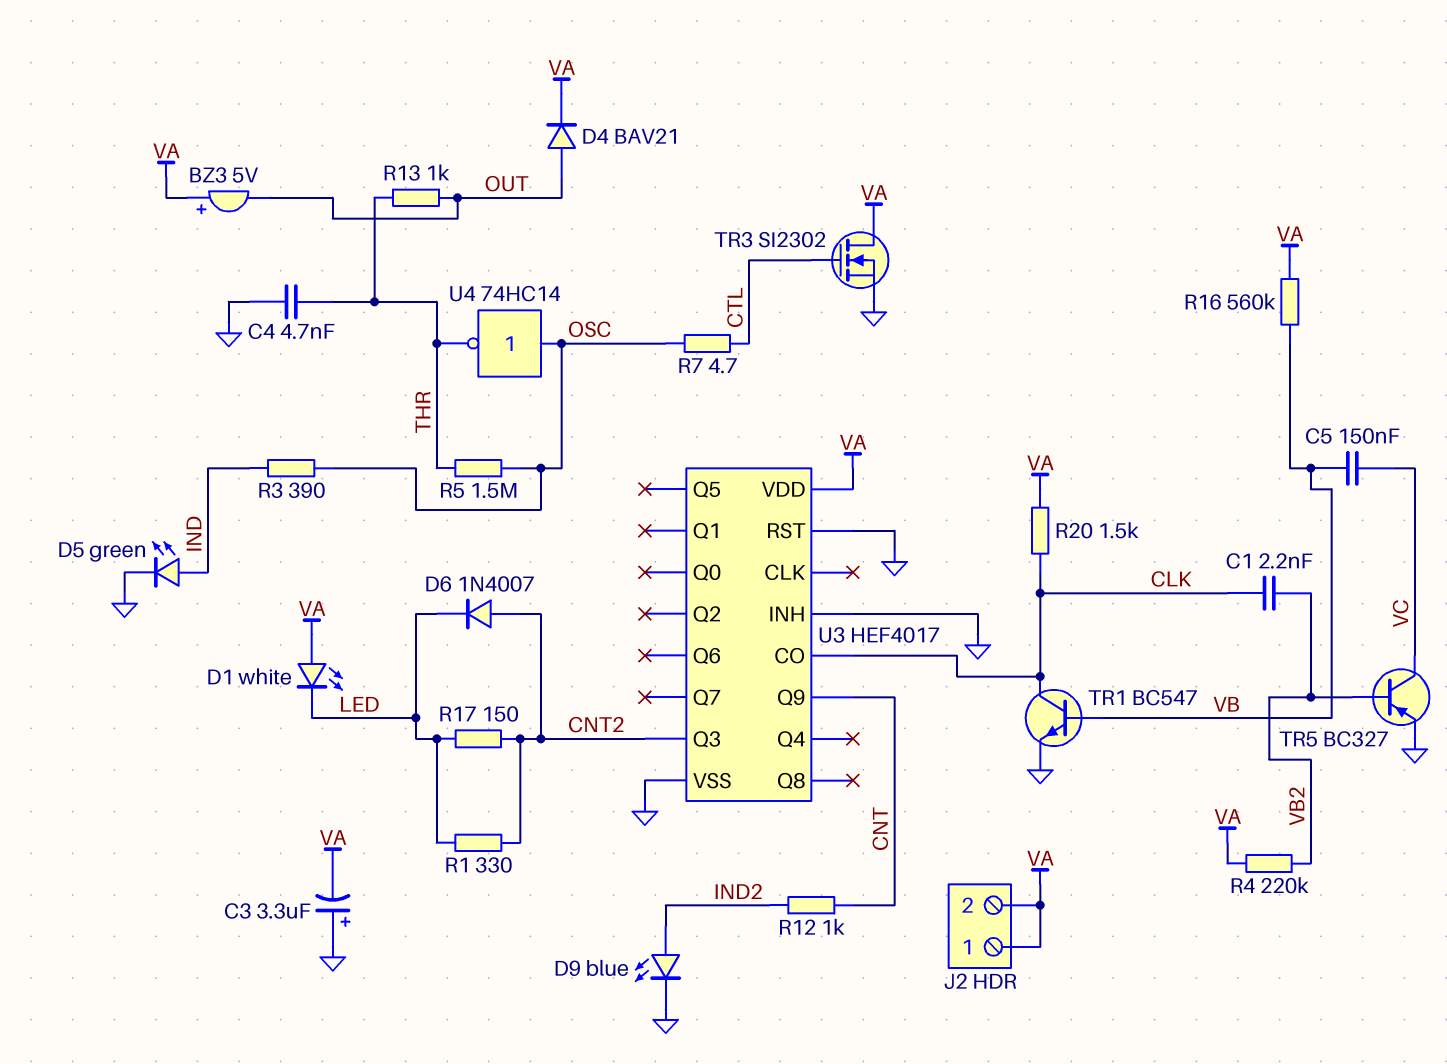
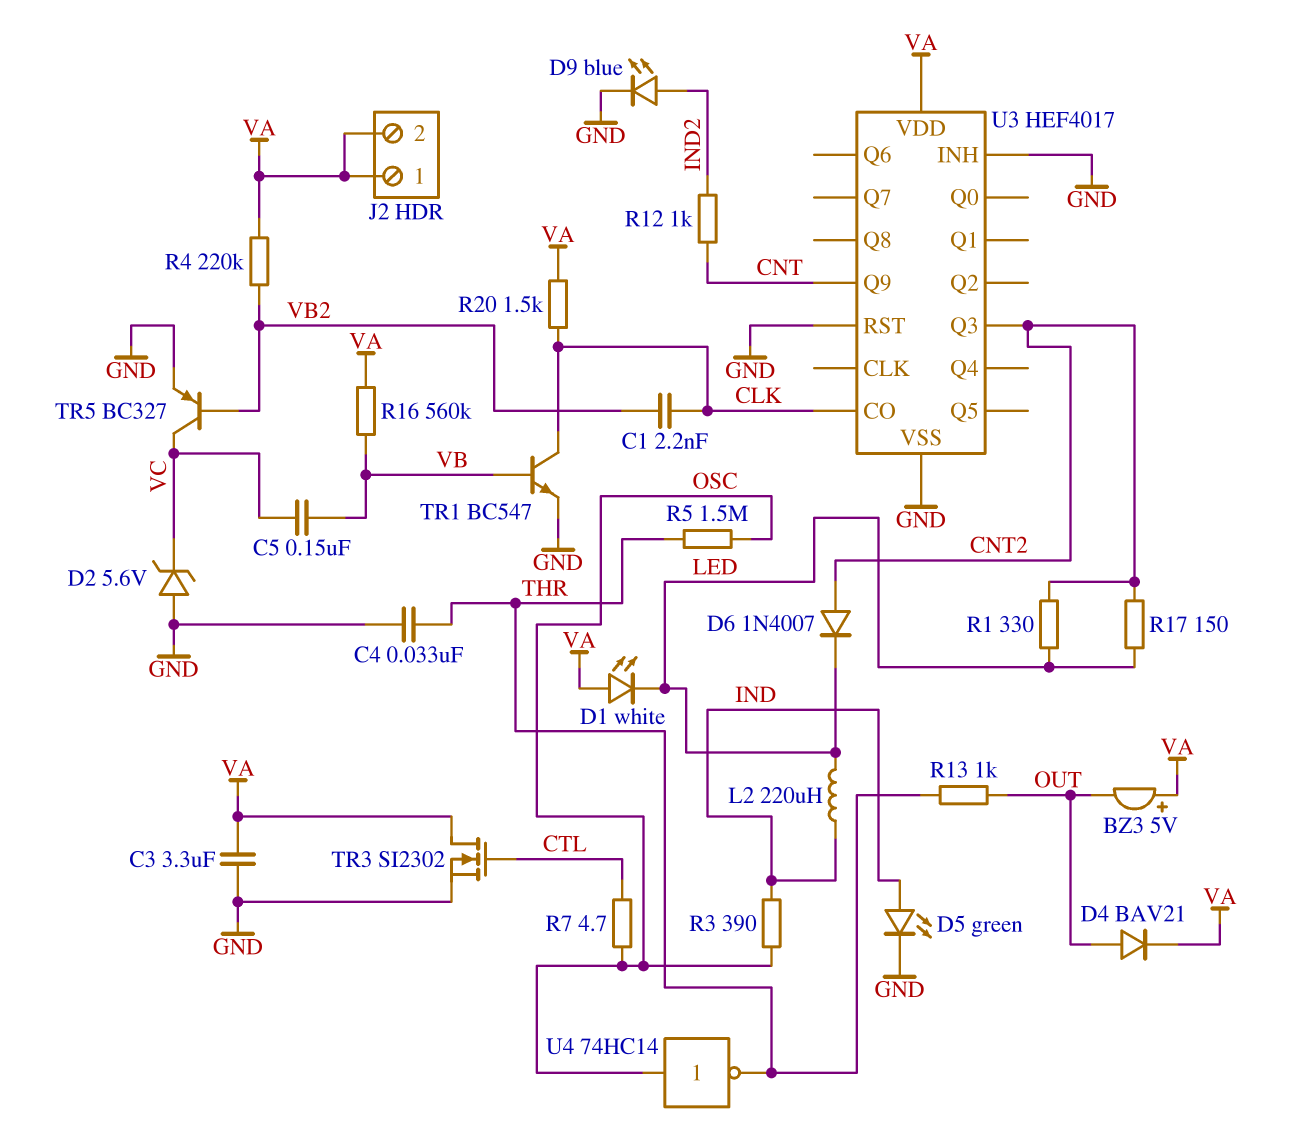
C3: 3.3uF (plus GND, minus VA) -> 3.3uF (GND, VA)
C4: 4.7nF (GND, THR) -> 33nF (GND, THR)
D2: none -> zener 5.6V (A GND, K VC)
L2: none -> 220uH (IND, LED)

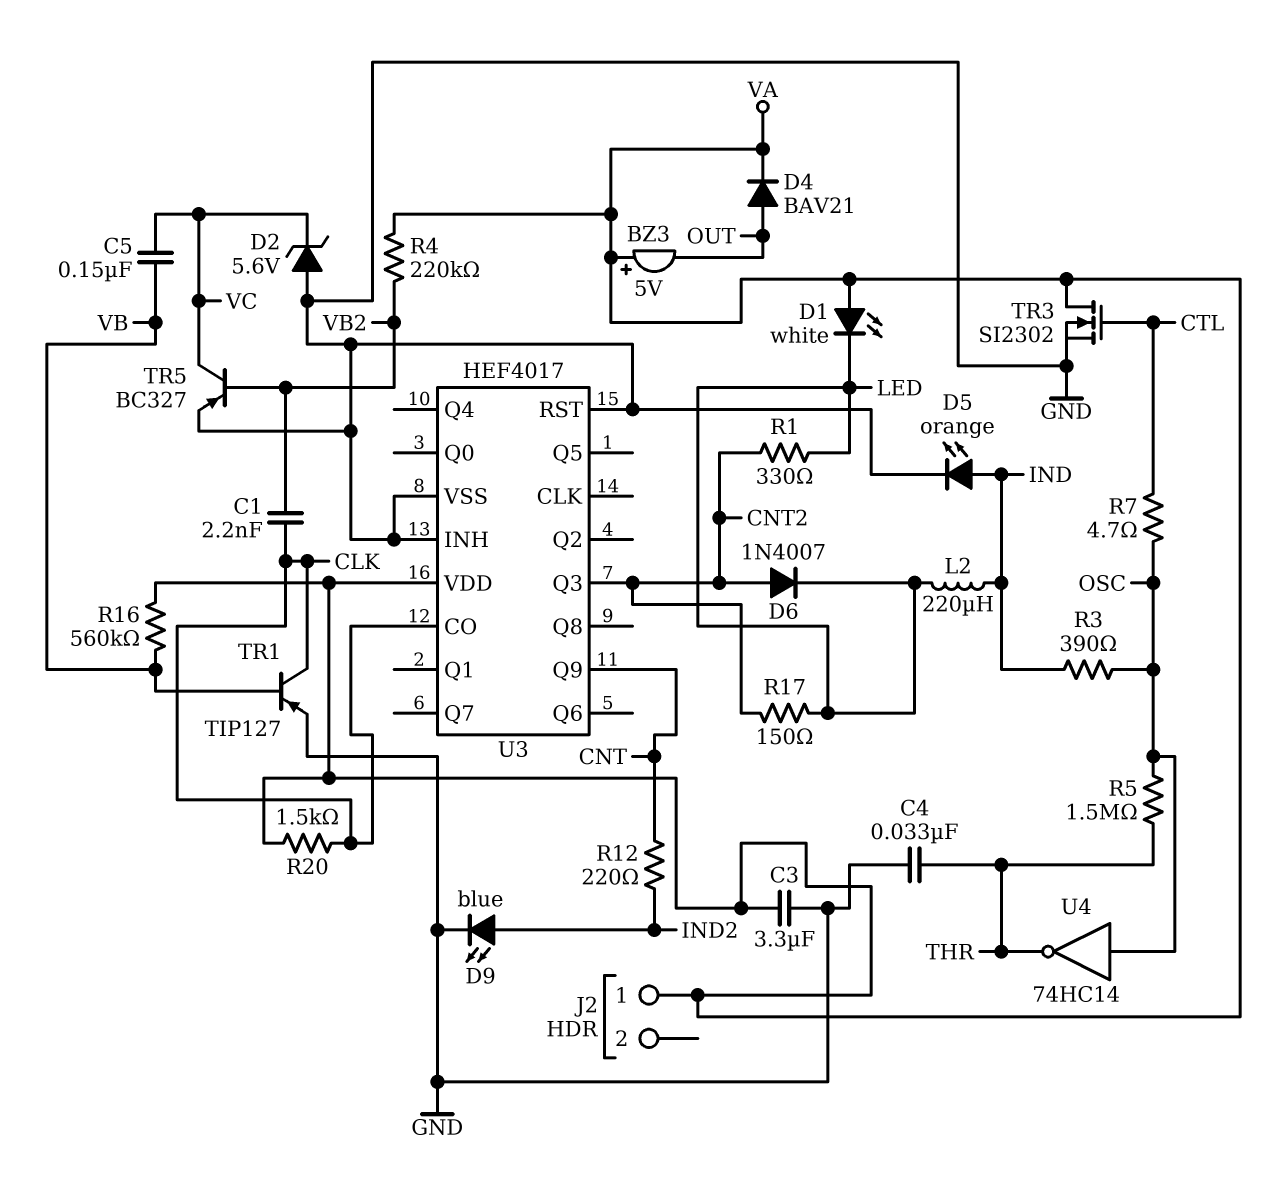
D5: LED green (A IND, K GND) -> LED orange (A IND, K GND)
J2 pin 2: VA -> none
R12: 1k (CNT, IND2) -> 220 (CNT, IND2)
R13: 1k (OUT, THR) -> none
TR1: NPN BC547 (B VB, C CLK, E GND) -> PNP TIP127 (B VB, C CLK, E GND)

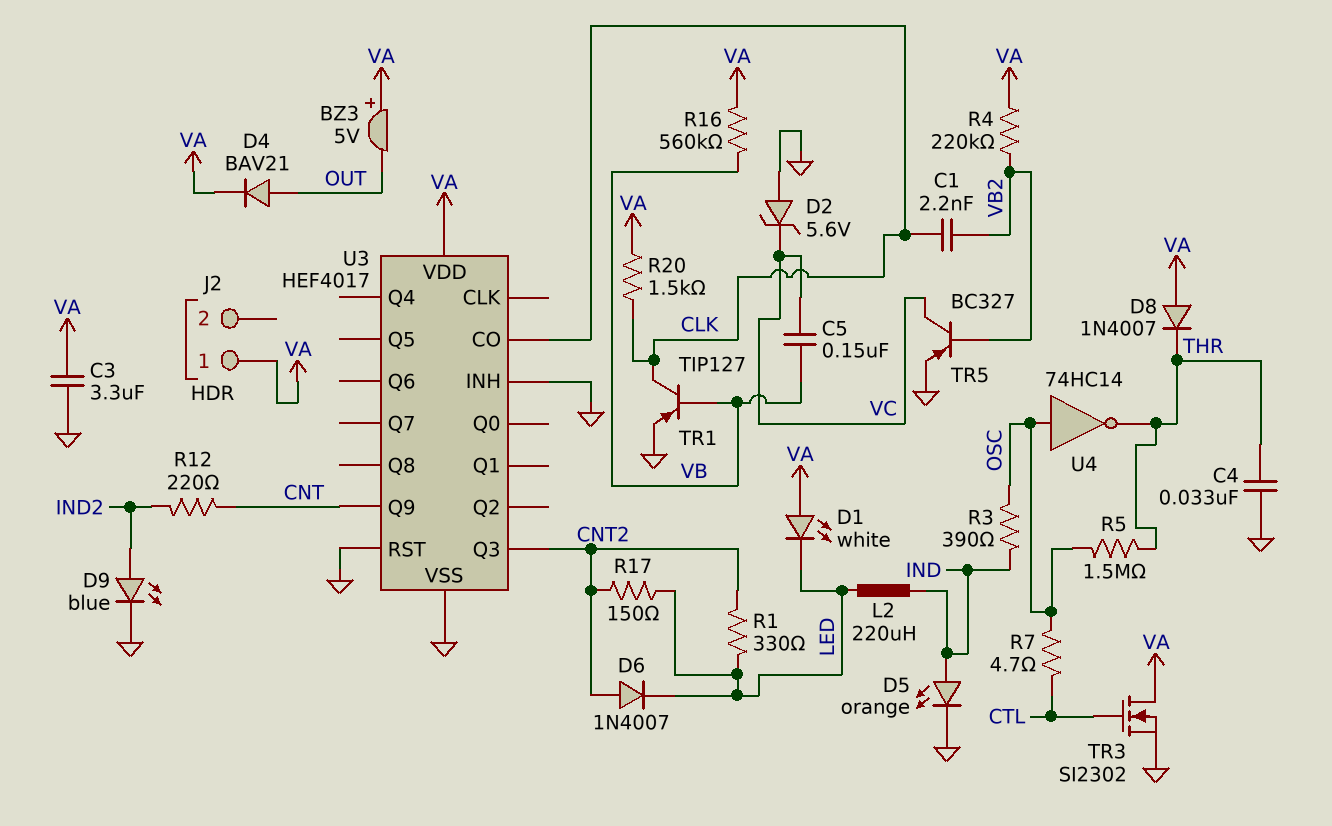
D8: none -> diode 1N4007 (A VA, K THR)

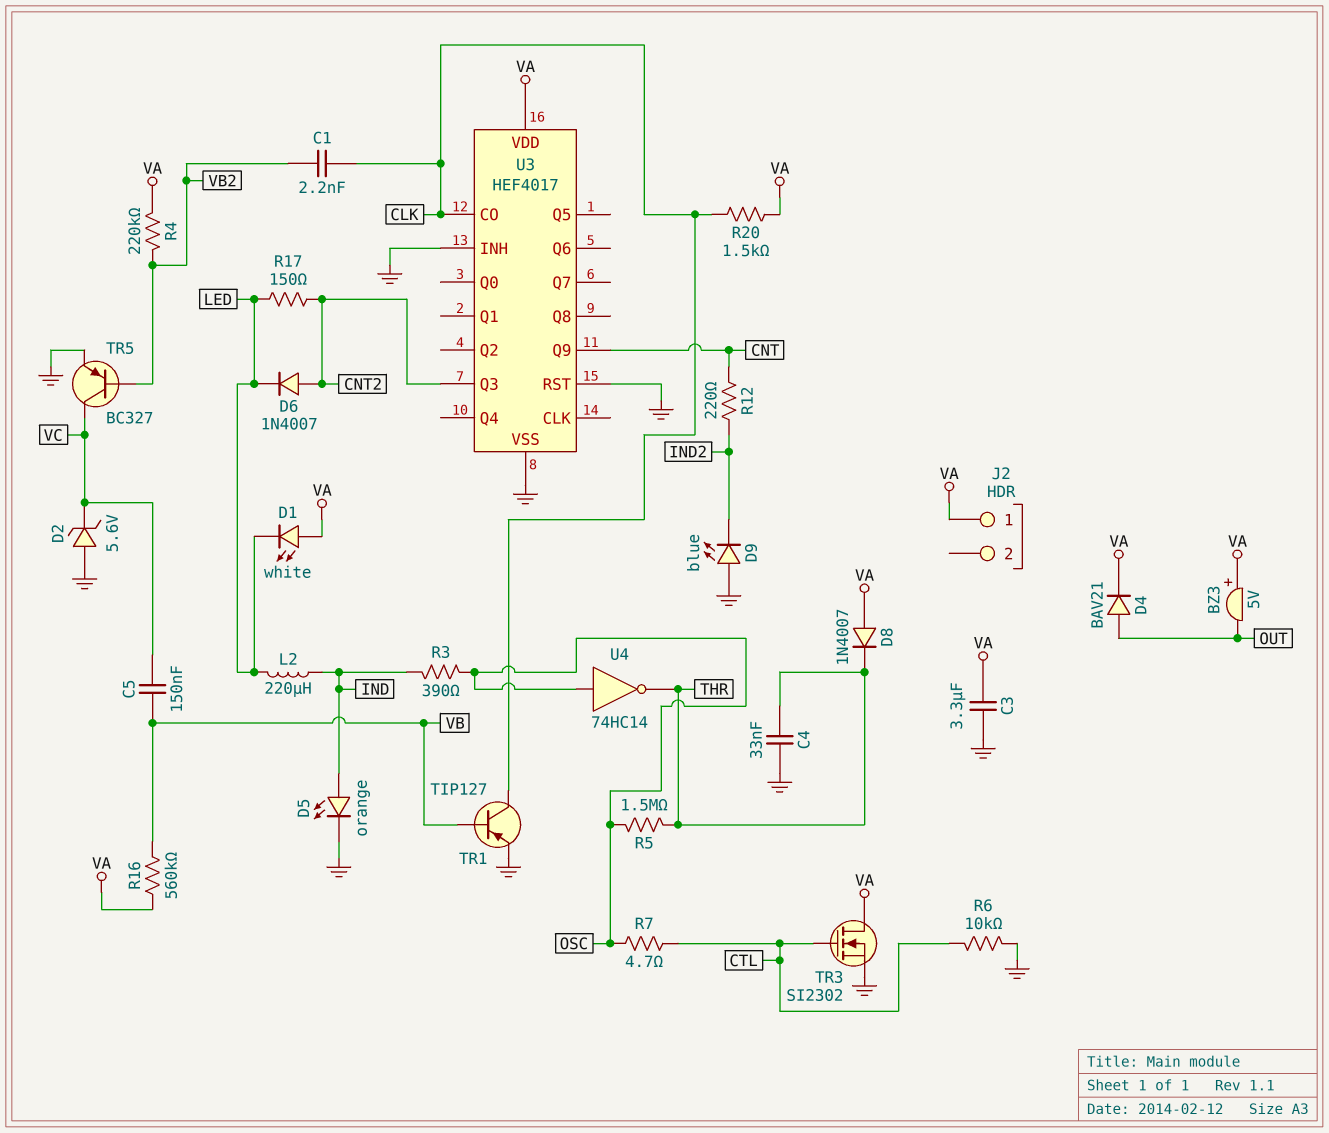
D9: LED blue (A IND2, K GND) -> LED blue (A GND, K IND2)
R1: 330 (CNT2, LED) -> none
R6: none -> 10k (CTL, GND)

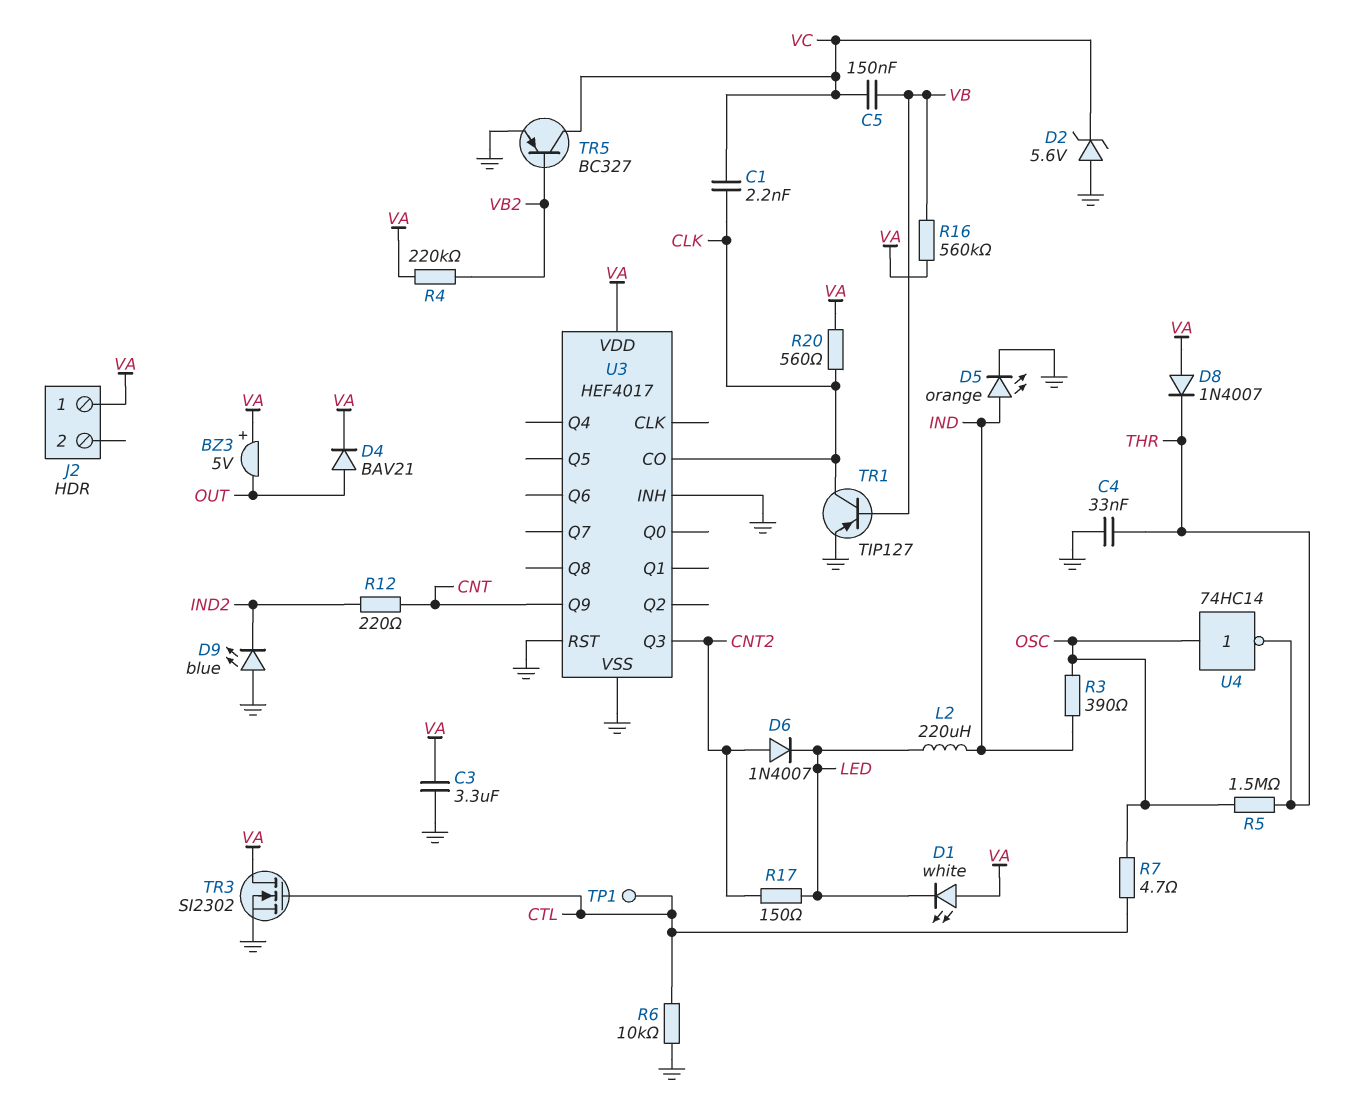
C1: 2.2nF (CLK, VB2) -> 2.2nF (CLK, VC)
R20: 1.5k (CLK, VA) -> 560 (CLK, VA)
TP1: none -> test point (CTL)

